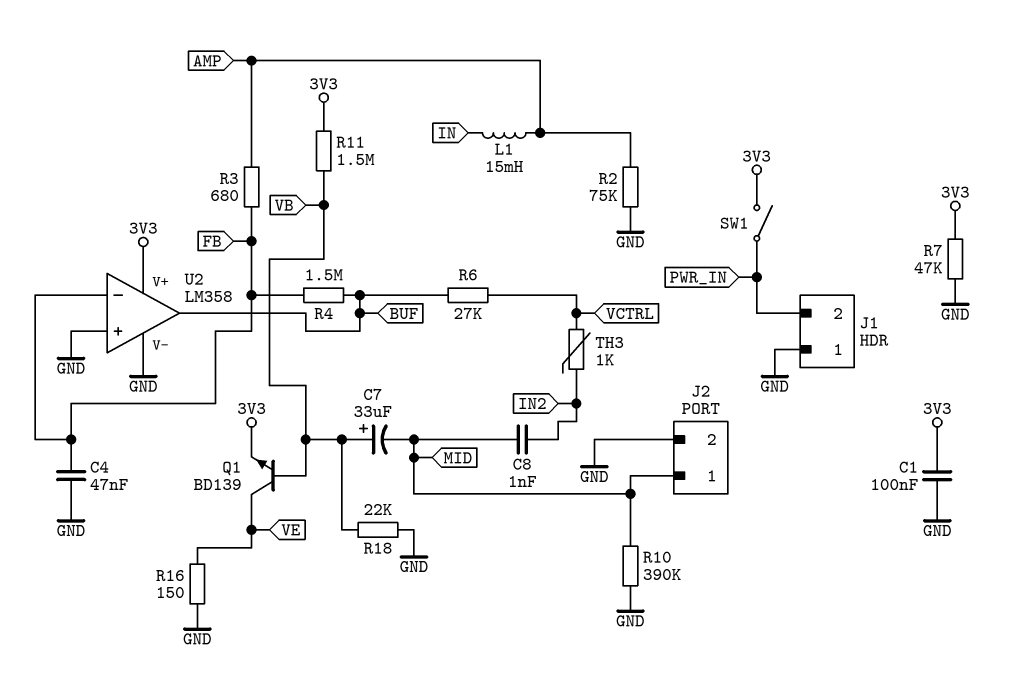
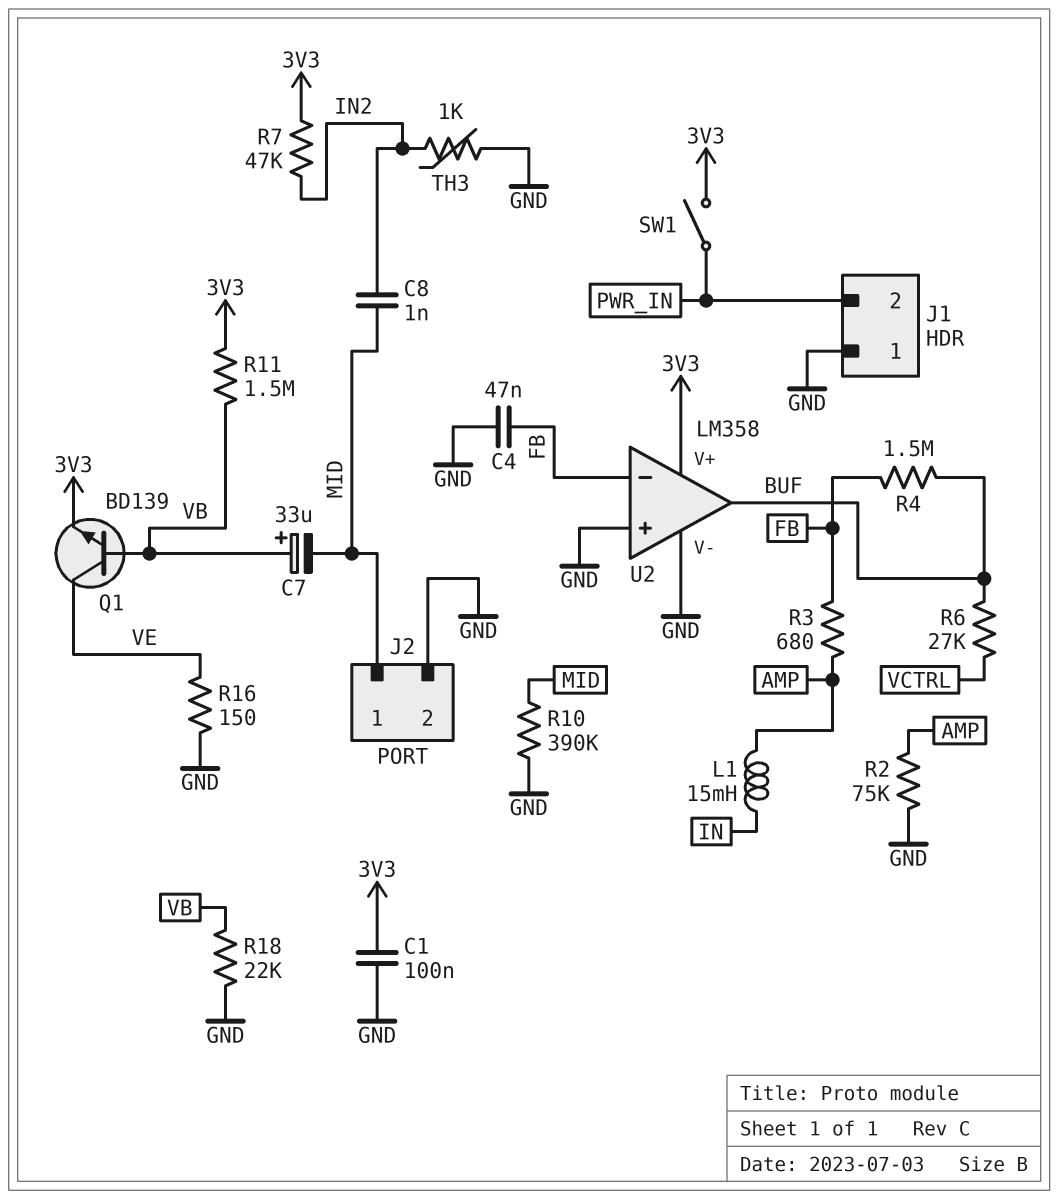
R7: 47k (3V3, GND) -> 47k (3V3, IN2)
TH3: 1k (IN2, VCTRL) -> 1k (GND, IN2)

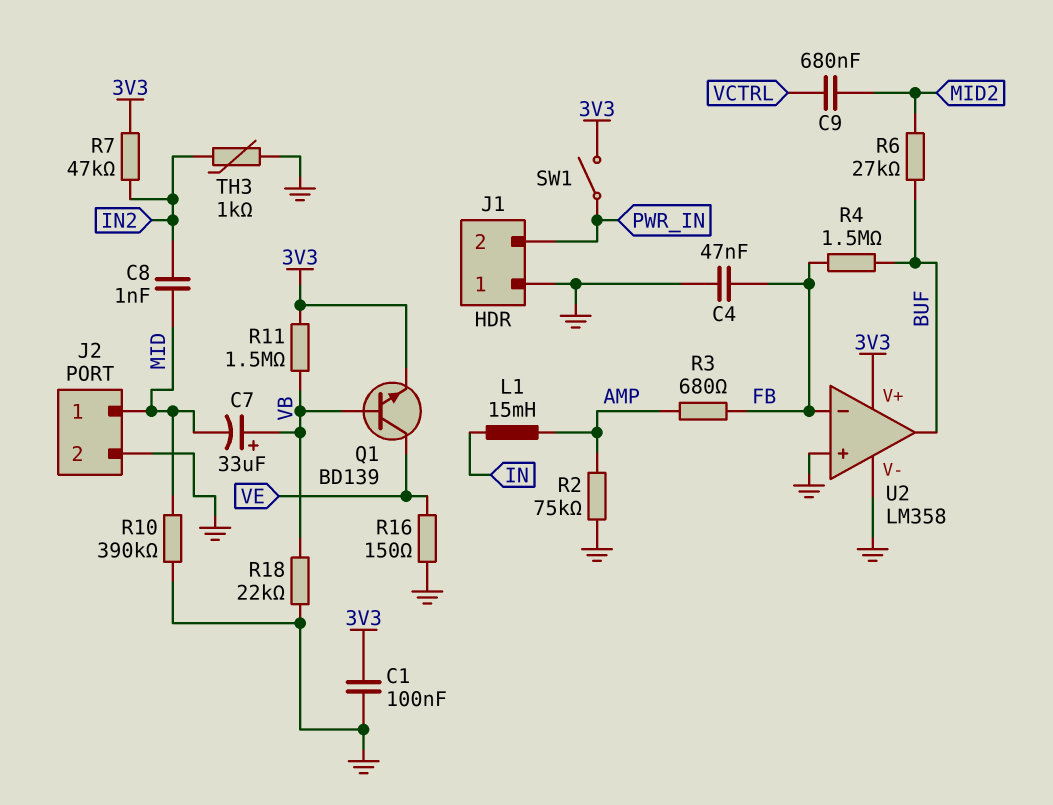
C9: none -> 680nF (MID2, VCTRL)
R6: 27k (BUF, VCTRL) -> 27k (BUF, MID2)

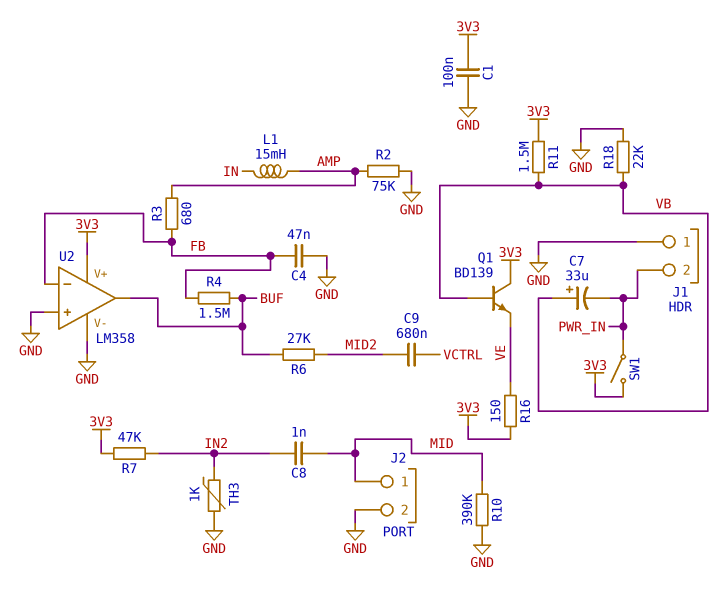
C7: 33uF (plus VB, minus MID) -> 33uF (plus VB, minus PWR_IN)
Q1: NPN BD139 (B VB, C VE, E 3V3) -> NPN BD139 (B VB, C 3V3, E VE)
R16: 150 (GND, VE) -> 150 (3V3, VE)

